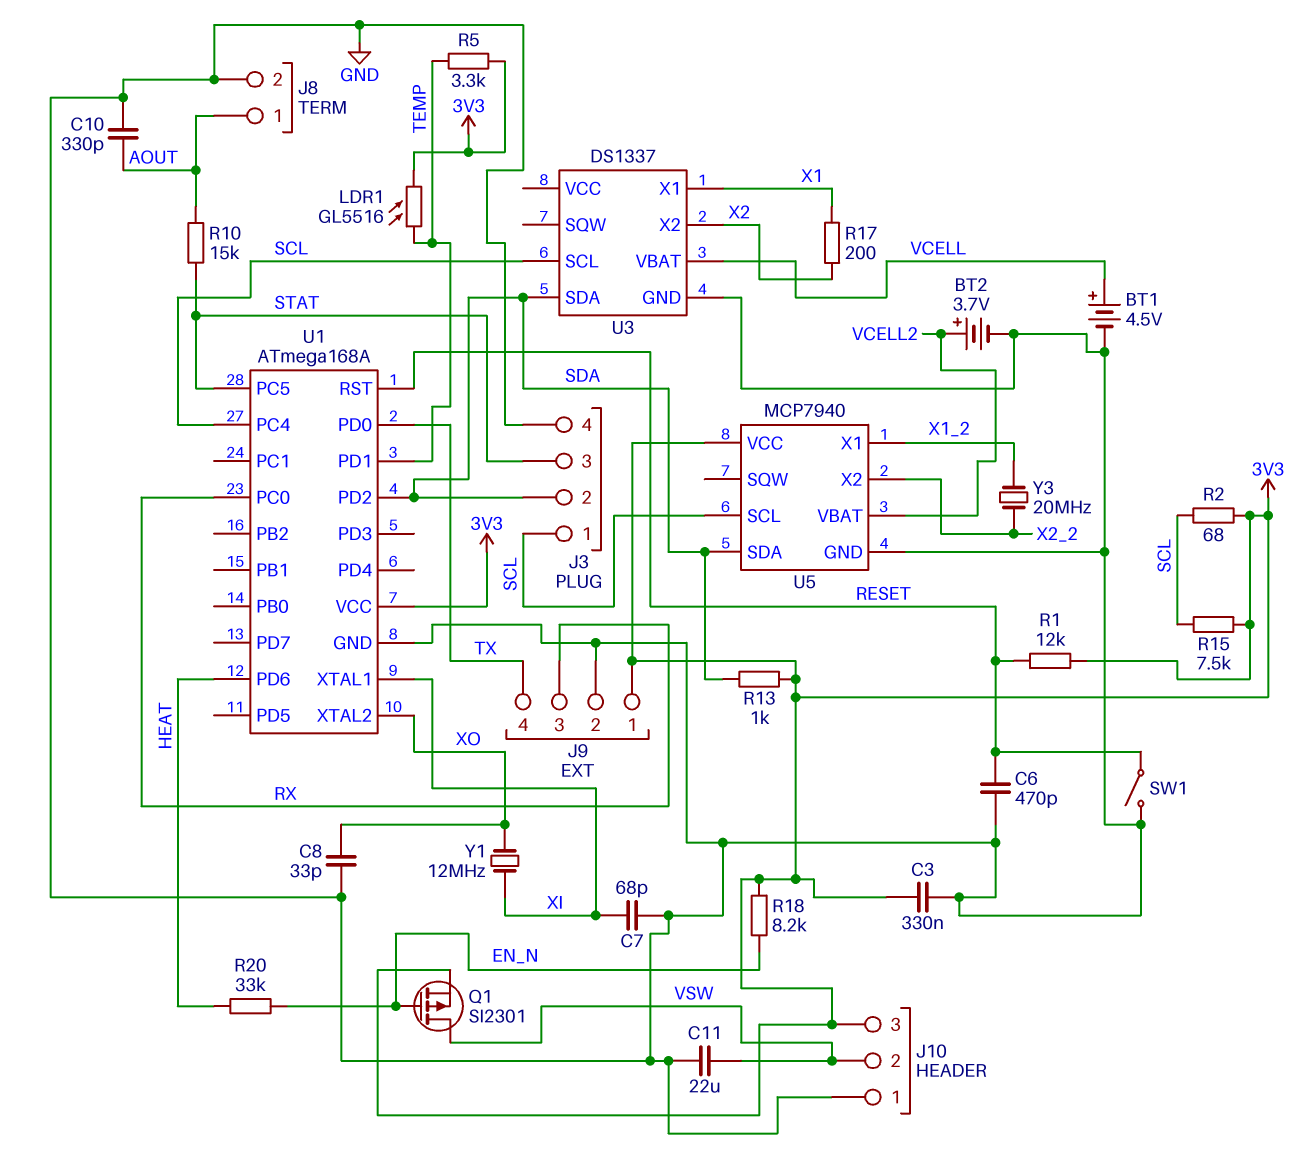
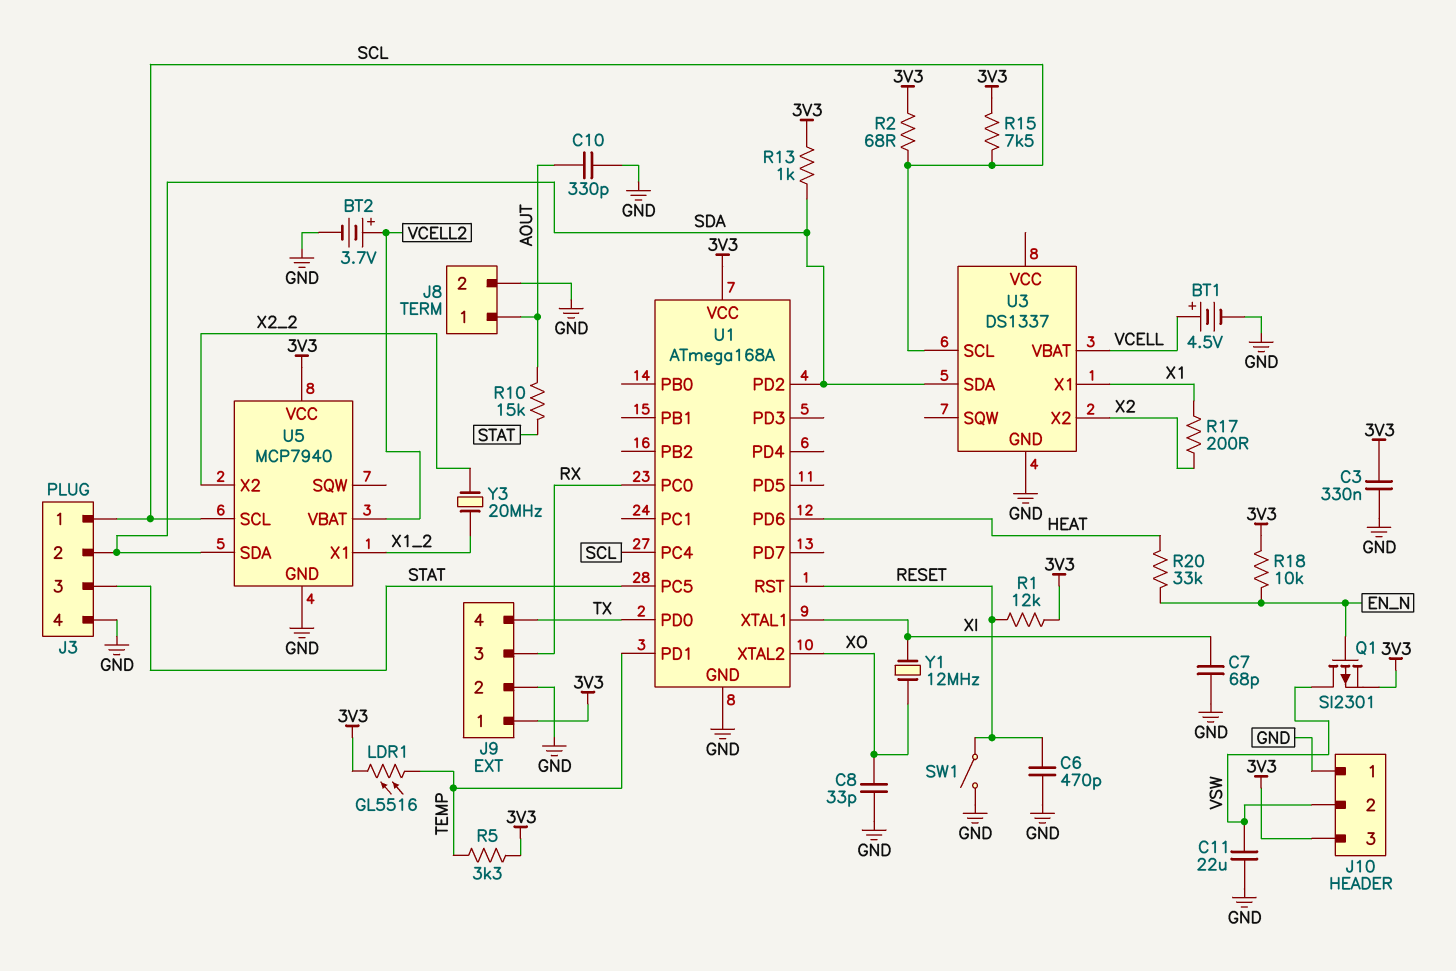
R18: 8.2k (3V3, EN_N) -> 10k (3V3, EN_N)

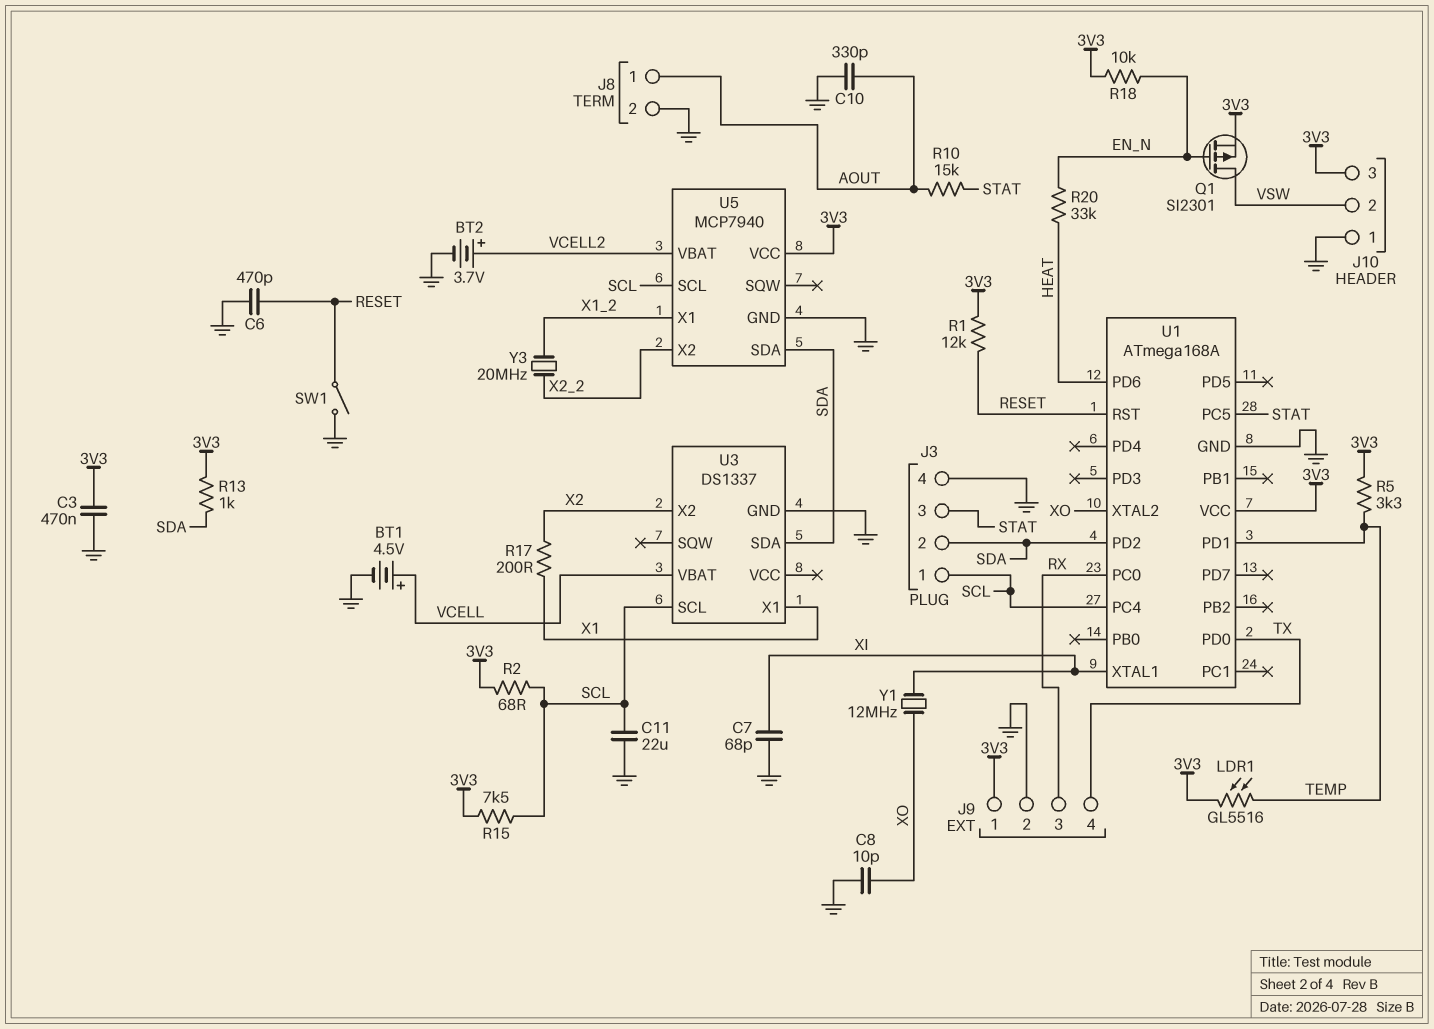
C3: 330nF (3V3, GND) -> 470nF (3V3, GND)
C8: 33pF (GND, XO) -> 10pF (GND, XO)
C11: 22uF (GND, VSW) -> 22uF (GND, SCL)

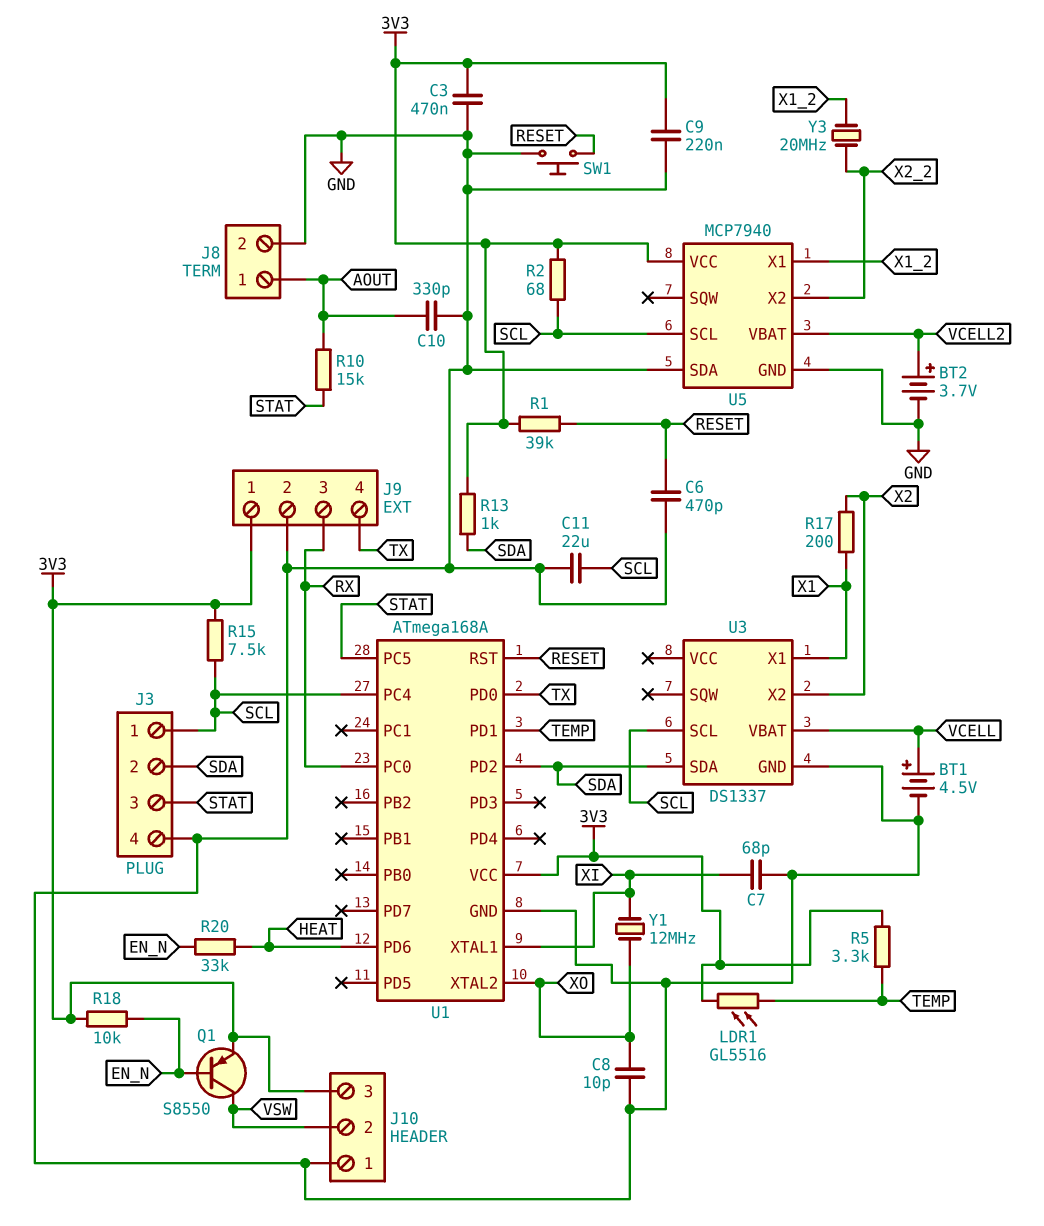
C9: none -> 220nF (3V3, GND)
Q1: PMOS SI2301 (G EN_N, D VSW, S 3V3) -> PNP S8550 (B EN_N, C VSW, E 3V3)
R1: 12k (3V3, RESET) -> 39k (3V3, RESET)
SW1: switch (GND, RESET) -> button (GND, RESET)
U5 pin SDA: SDA -> GND

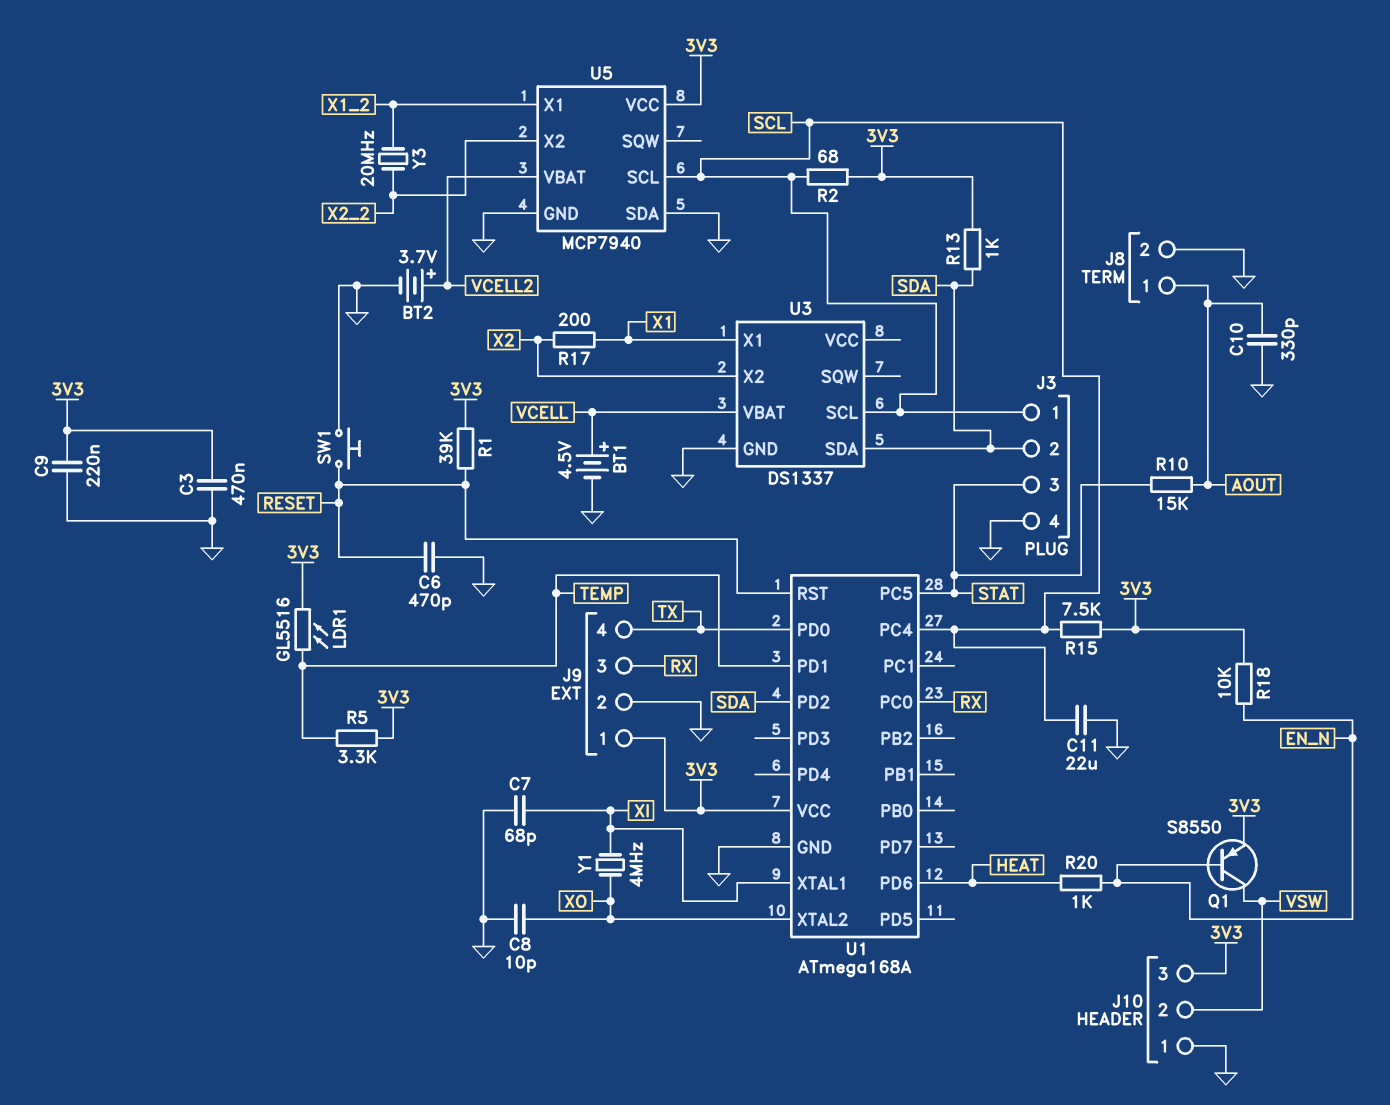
R20: 33k (EN_N, HEAT) -> 1k (EN_N, HEAT)
Y1: 12MHz (XI, XO) -> 4MHz (XI, XO)

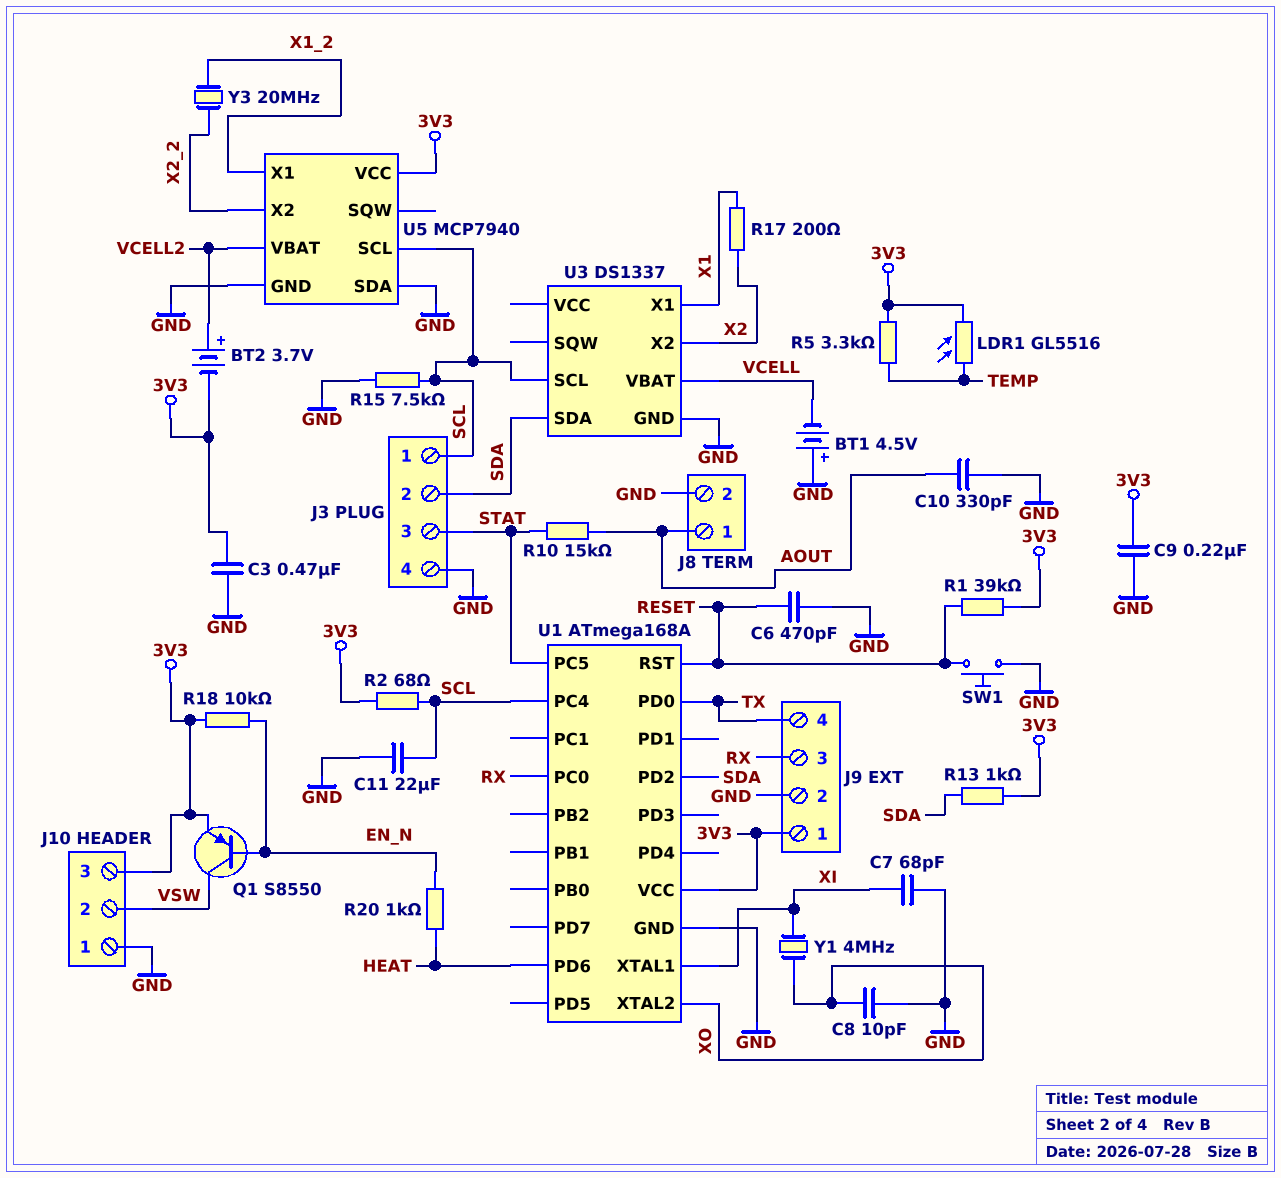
BT1: 4.5V (plus VCELL, minus GND) -> 4.5V (plus GND, minus VCELL)
BT2: 3.7V (plus VCELL2, minus GND) -> 3.7V (plus VCELL2, minus 3V3)
R15: 7.5k (3V3, SCL) -> 7.5k (GND, SCL)
U1 pin PD1: TEMP -> none

